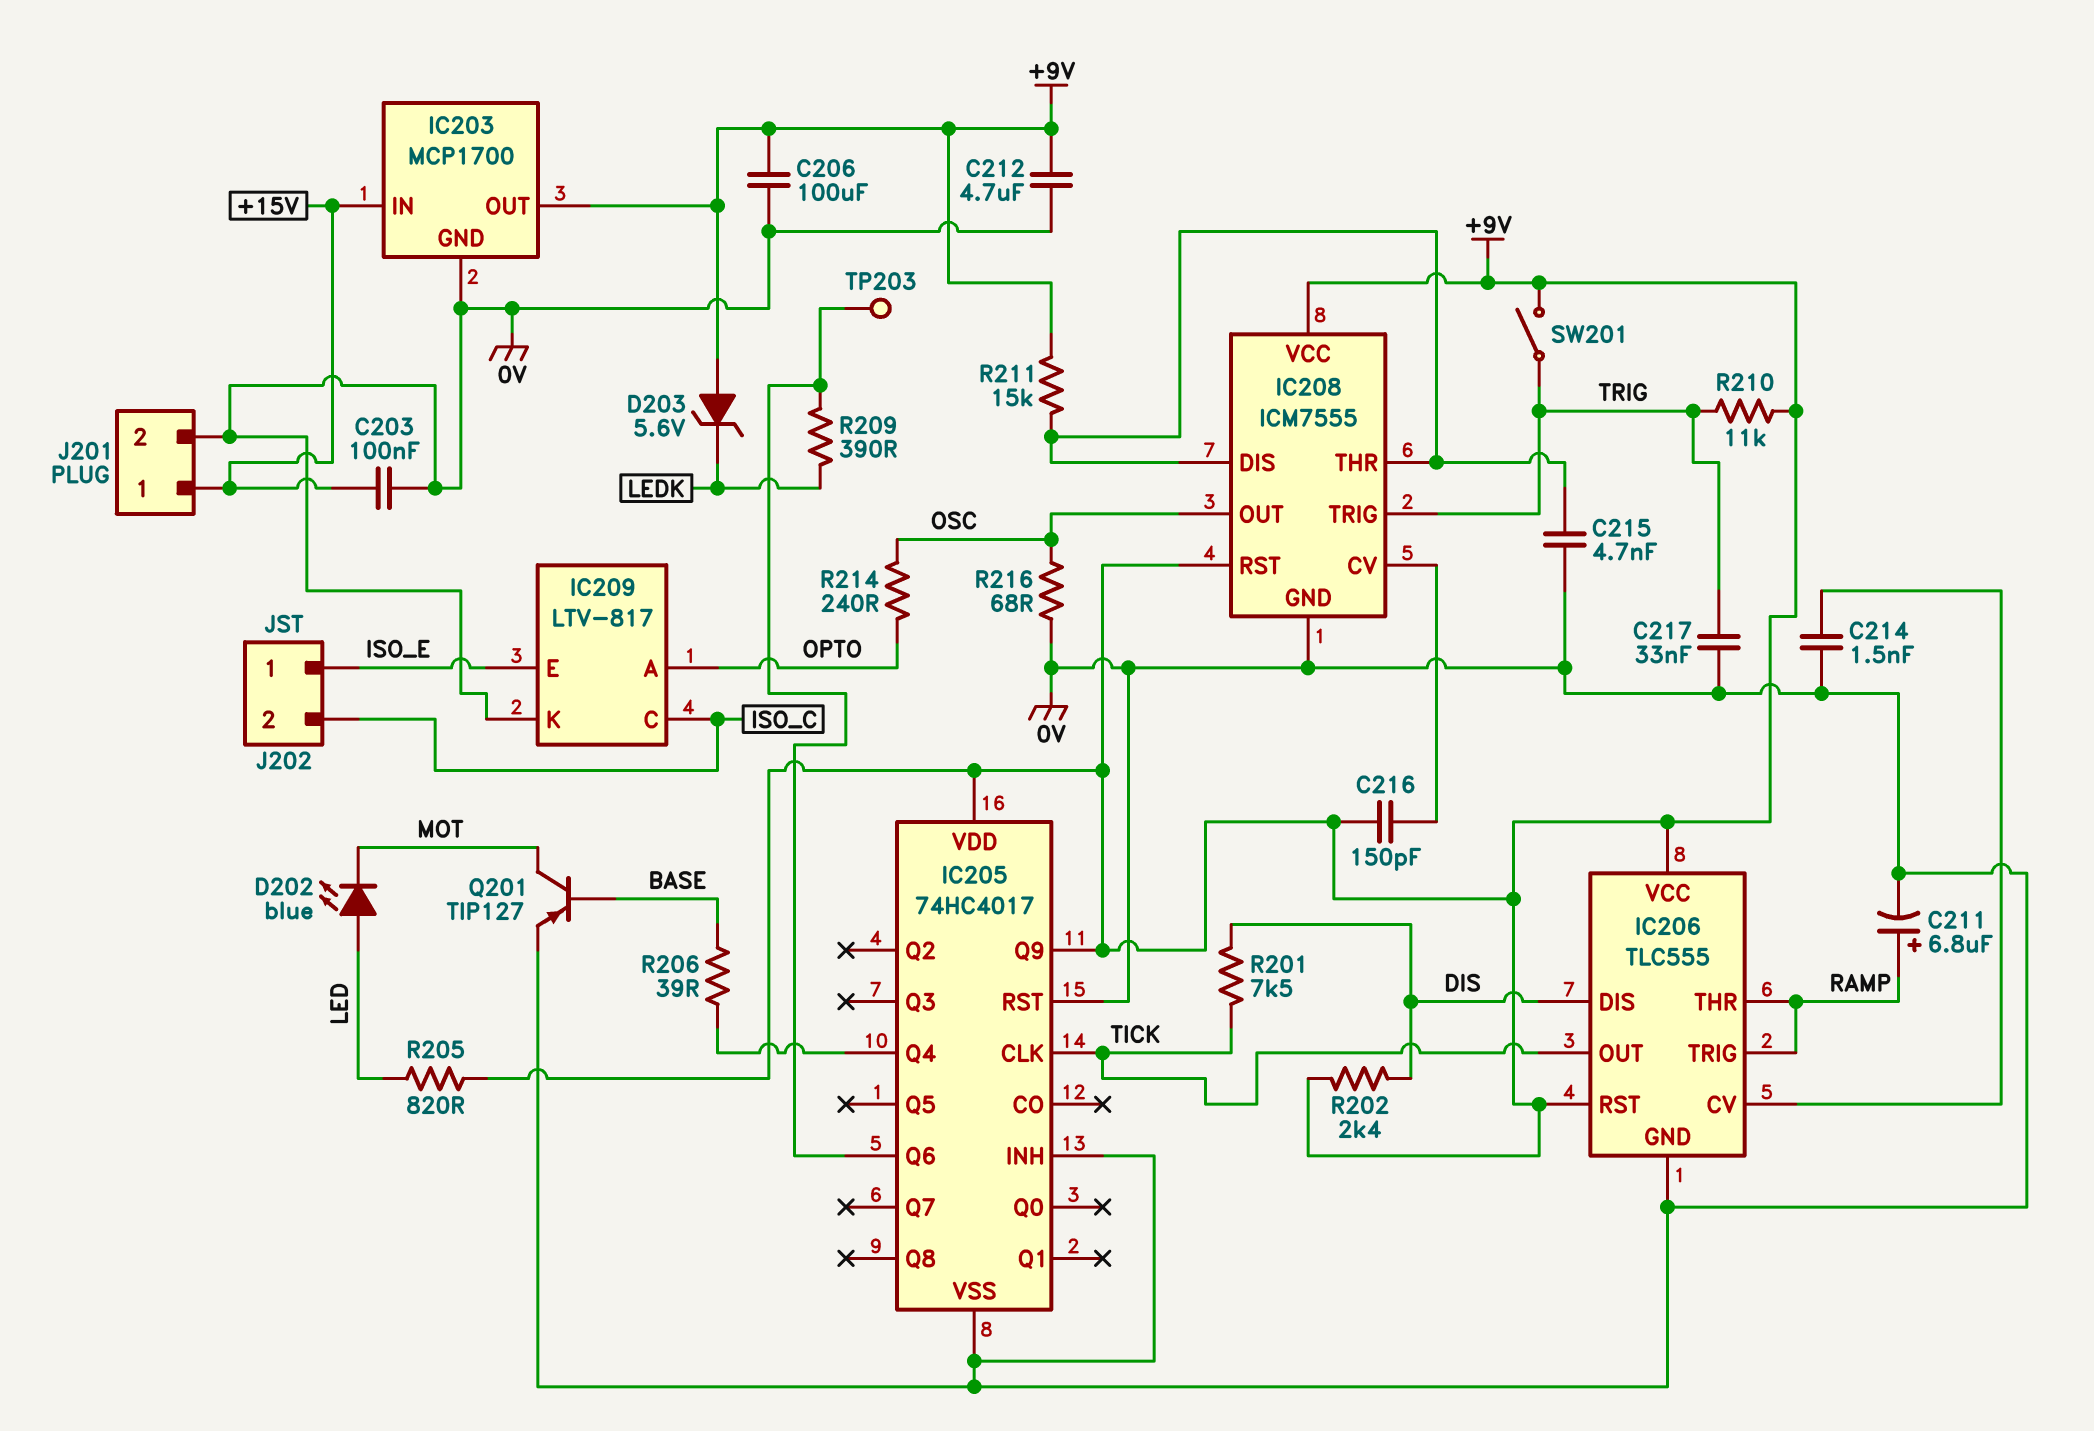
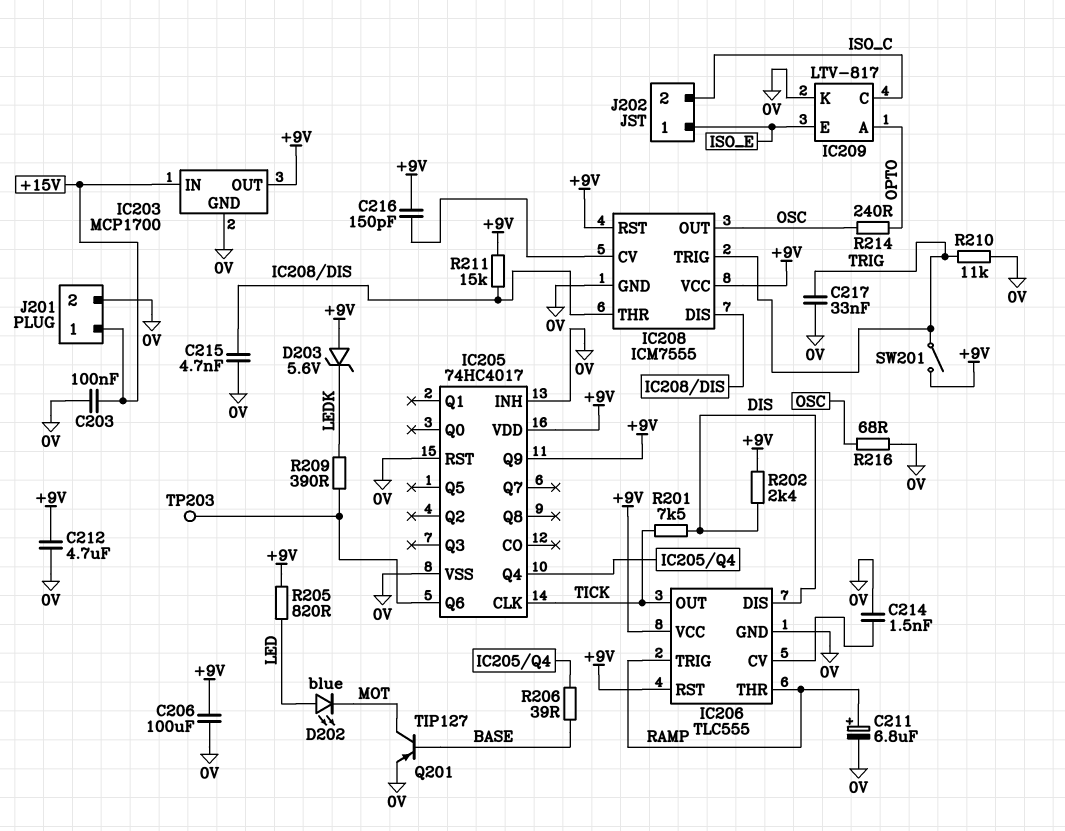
R210: 11k (+9V, TRIG) -> 11k (0V, TRIG)

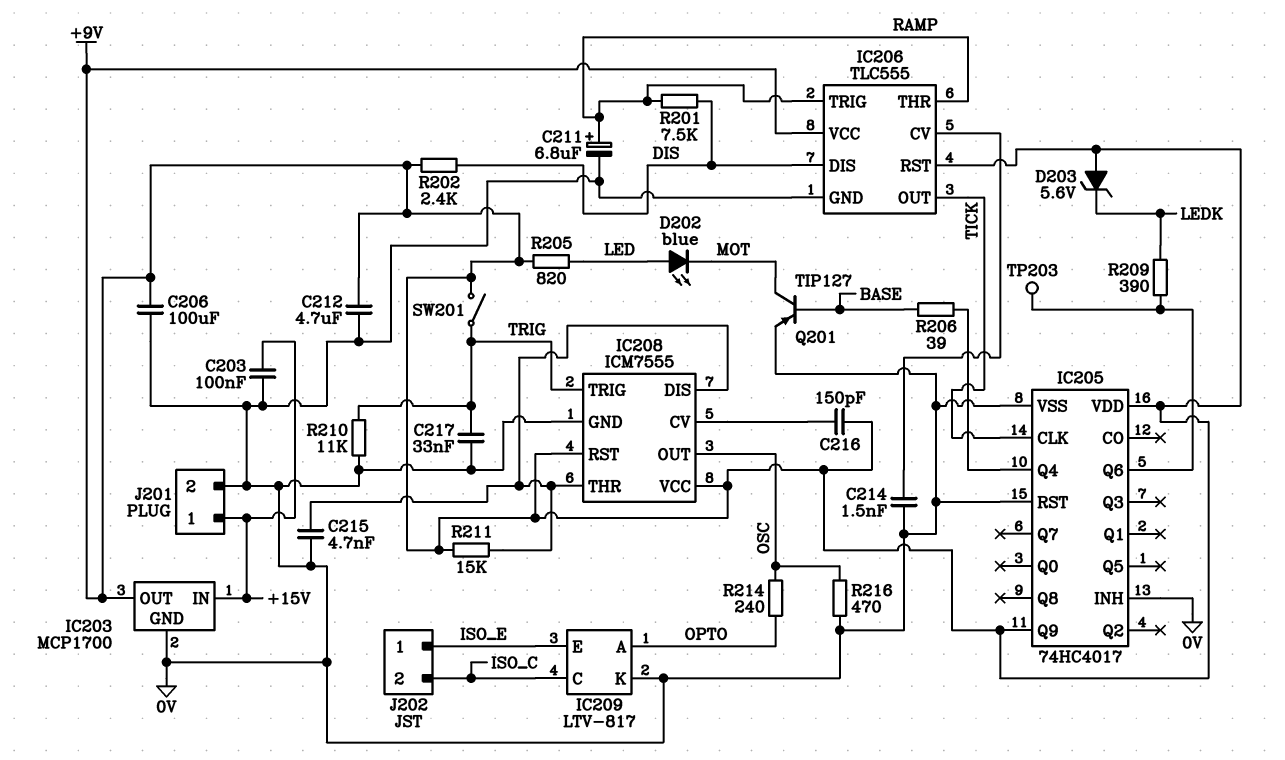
R201: 7.5k (DIS, TICK) -> 7.5k (DIS, RAMP)
R216: 68 (0V, OSC) -> 470 (0V, OSC)

